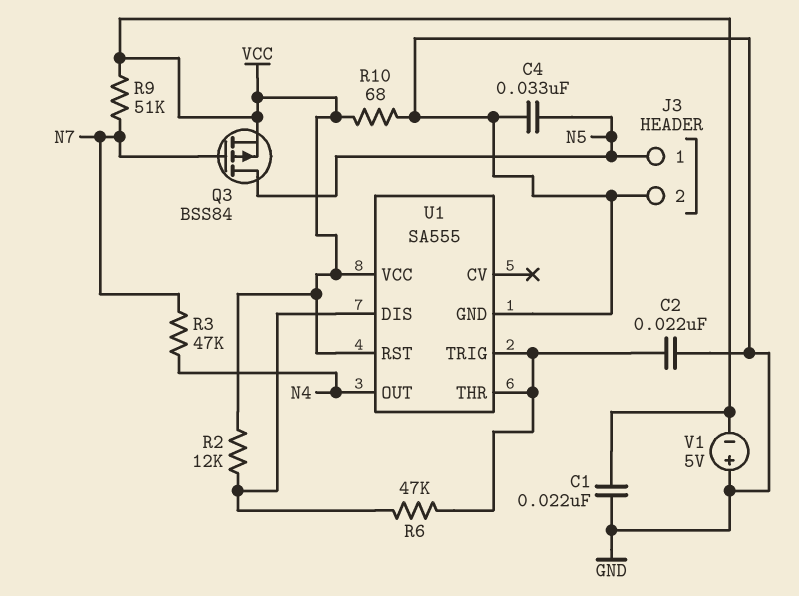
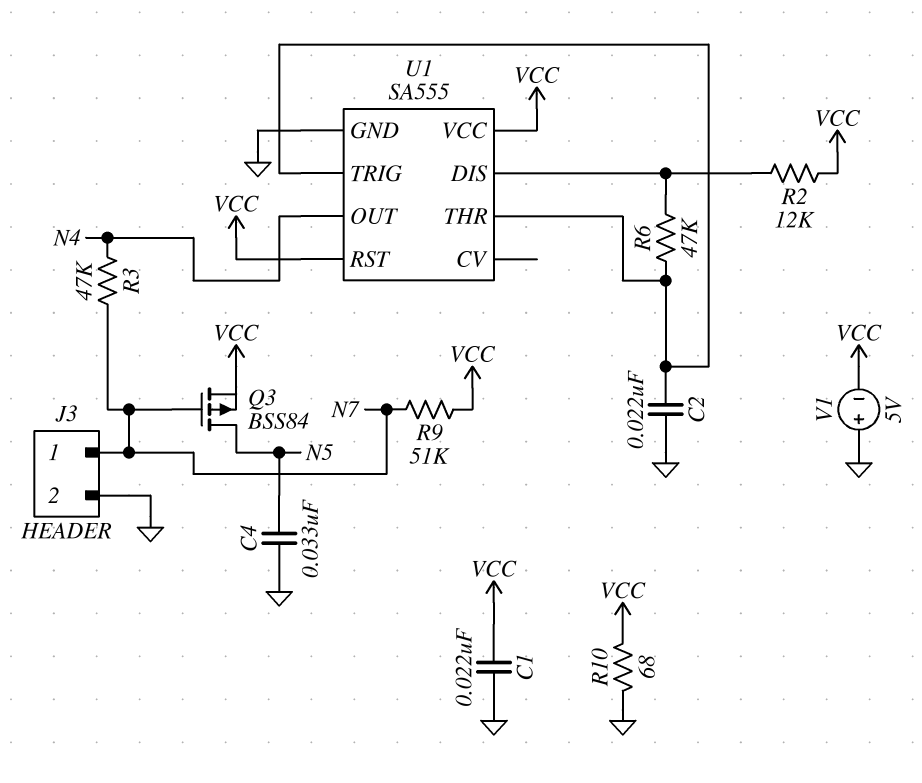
J3 pin 1: N5 -> N7

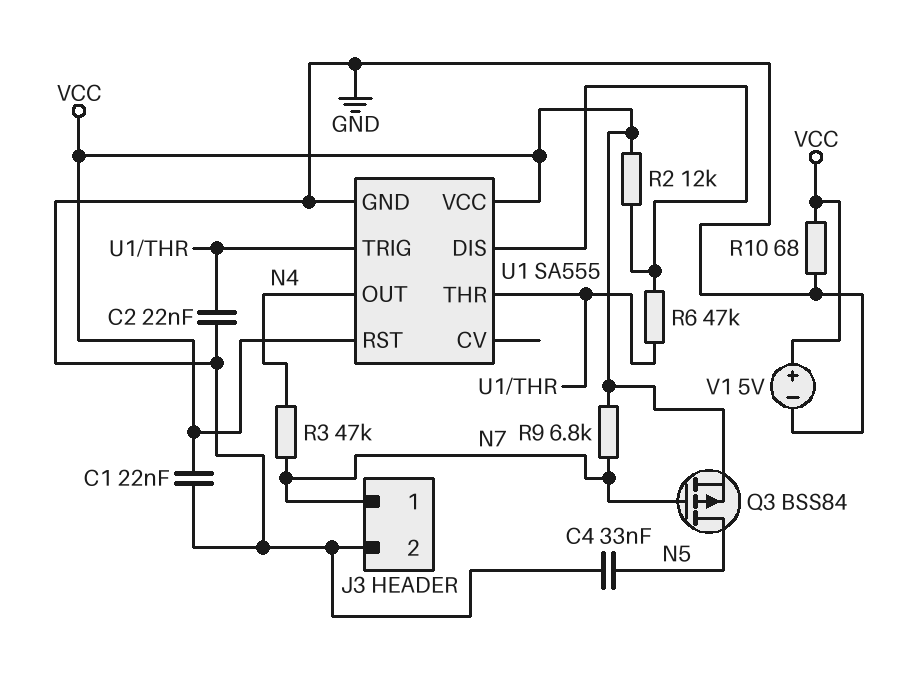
R9: 51k (N7, VCC) -> 6.8k (N7, VCC)
V1: 5V (plus GND, minus VCC) -> 5V (plus VCC, minus GND)

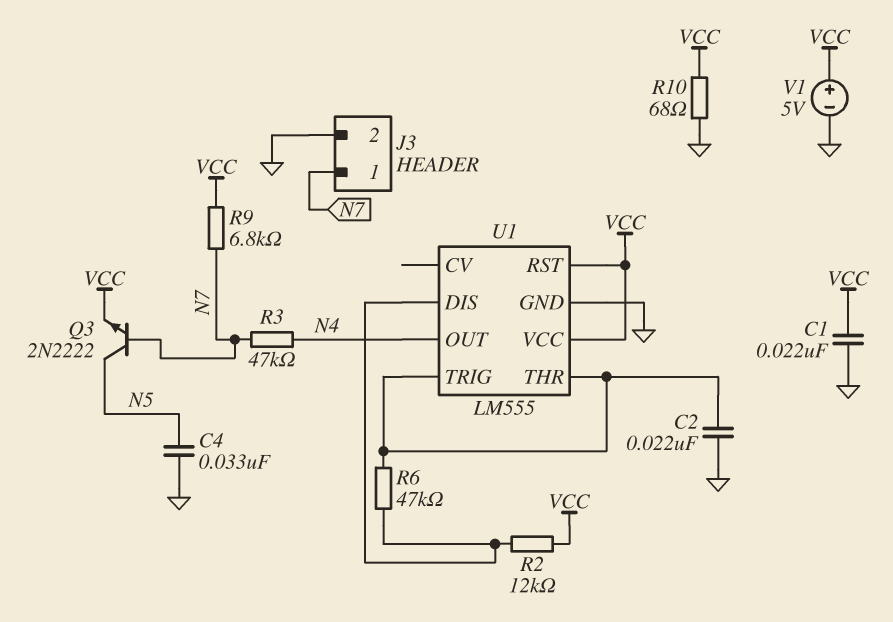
Q3: PMOS BSS84 (G N7, D N5, S VCC) -> NPN 2N2222 (B N7, C N5, E VCC)
U1: SA555 -> LM555

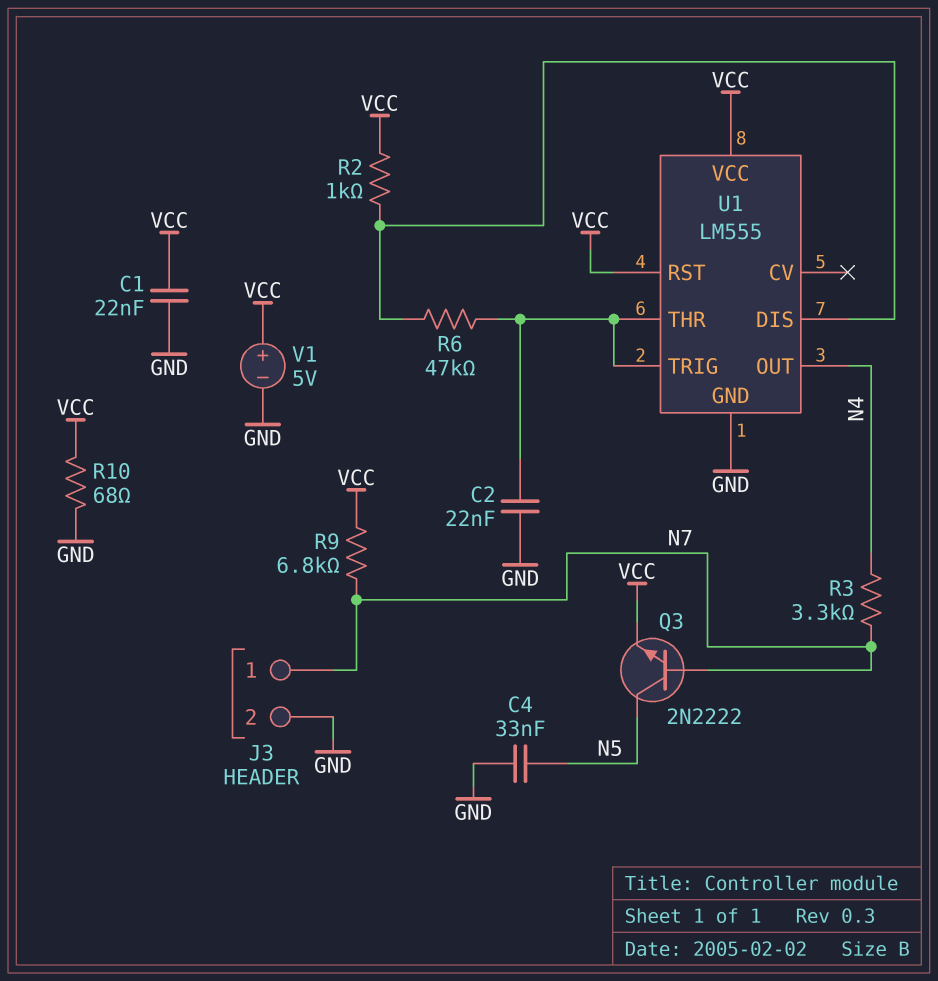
R2: 12k (U1/DIS, VCC) -> 1k (U1/DIS, VCC)
R3: 47k (N4, N7) -> 3.3k (N4, N7)

